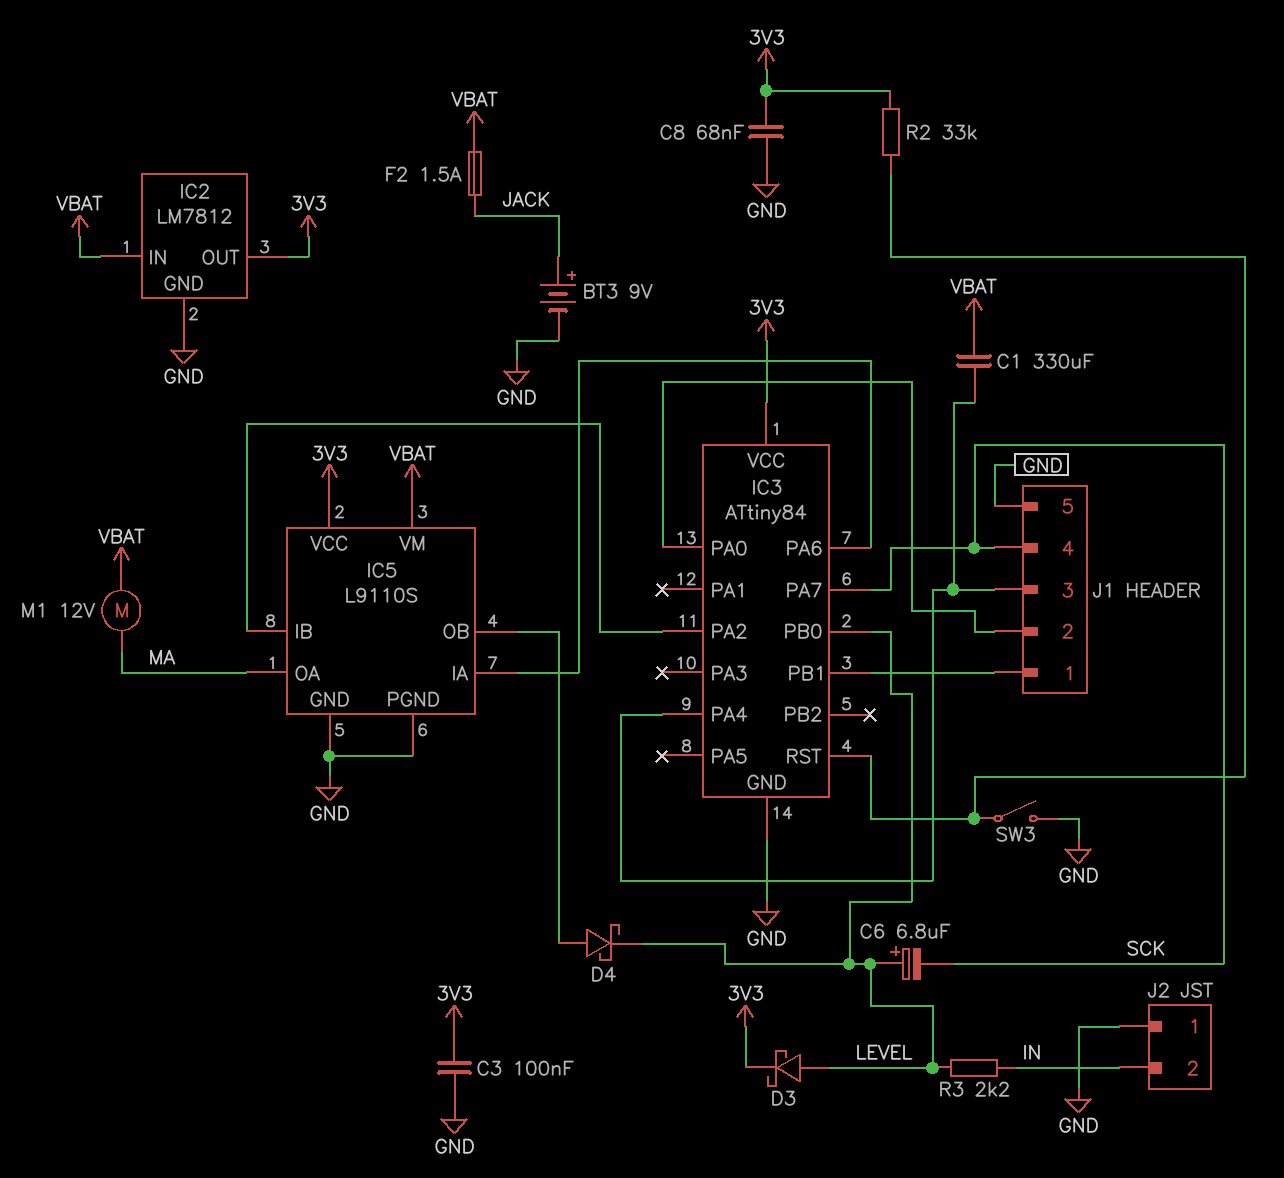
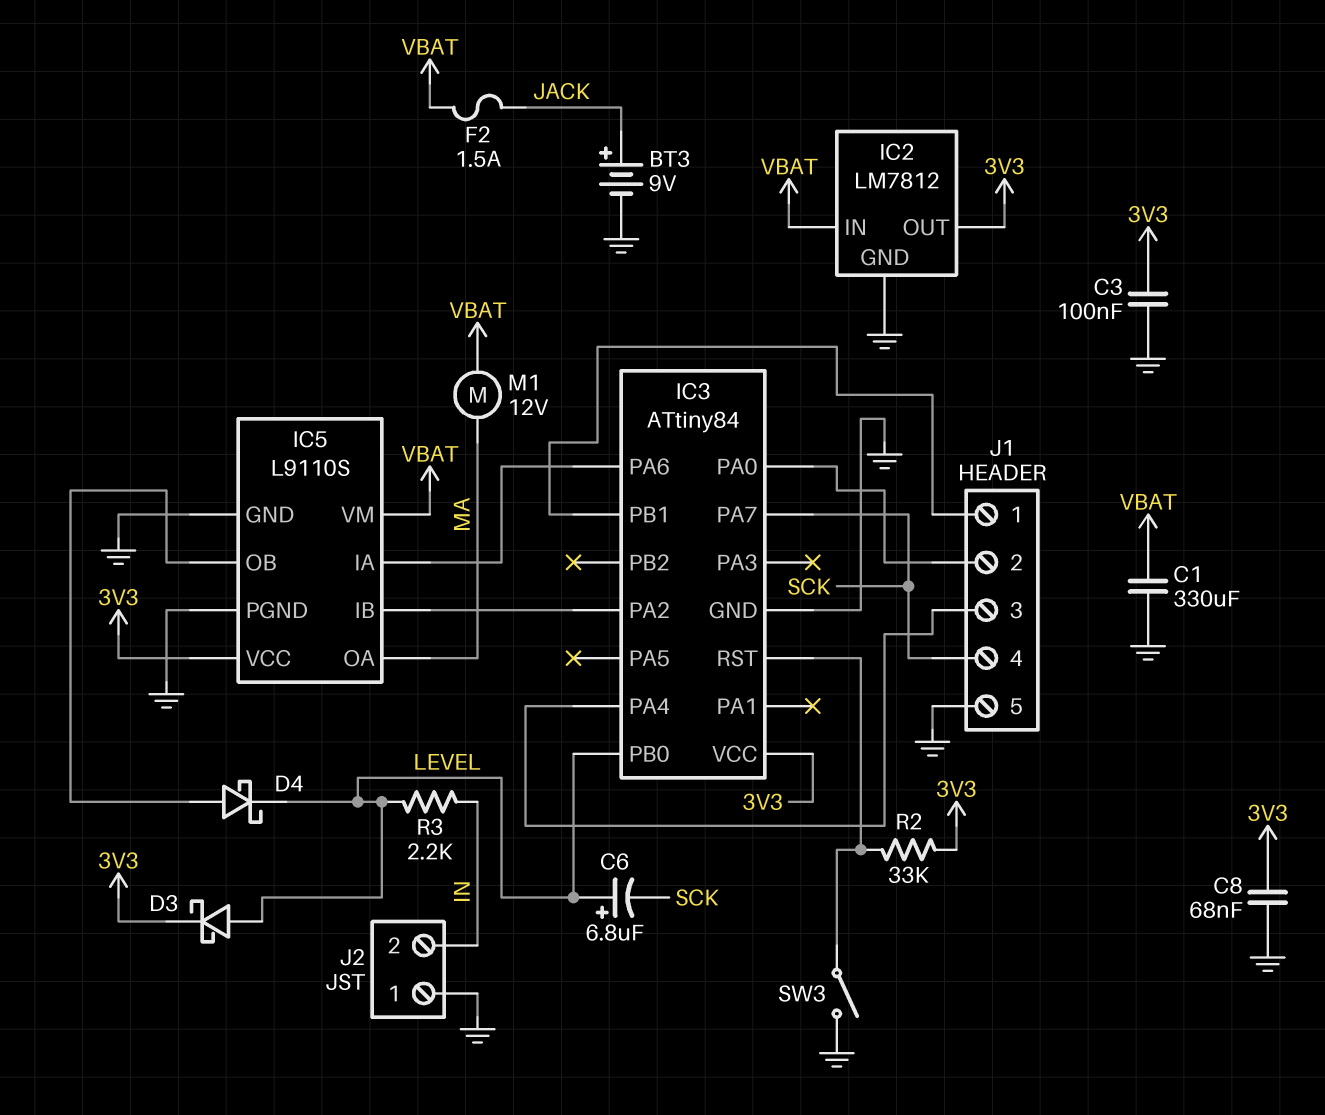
C1: 330uF (IC3/PA4, VBAT) -> 330uF (GND, VBAT)

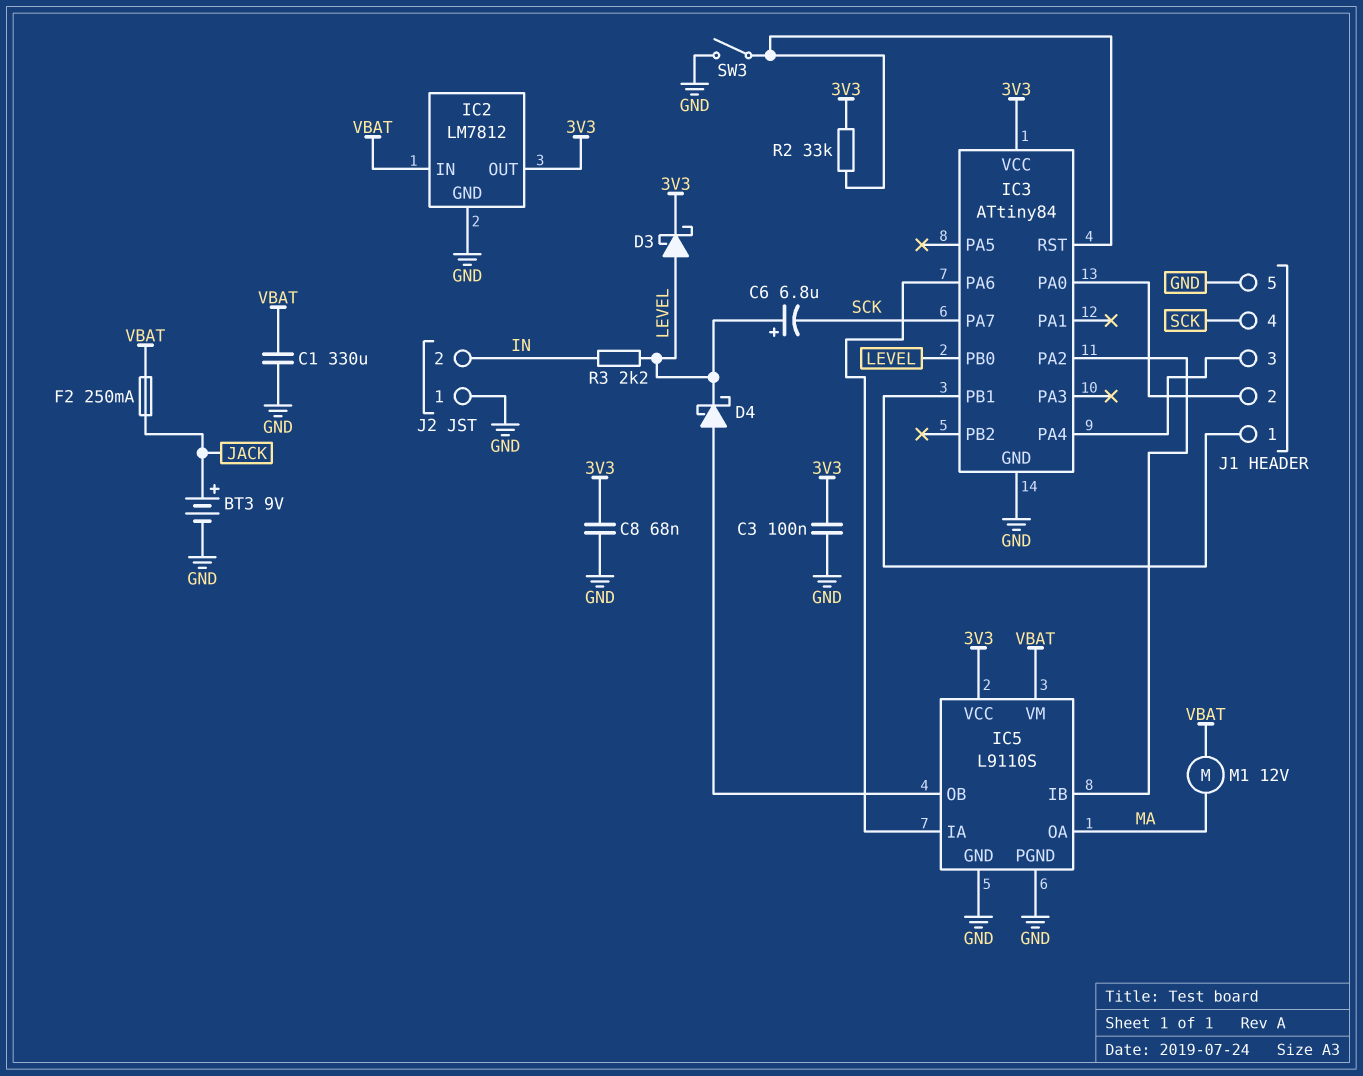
F2: 1.5A (JACK, VBAT) -> 250mA (JACK, VBAT)

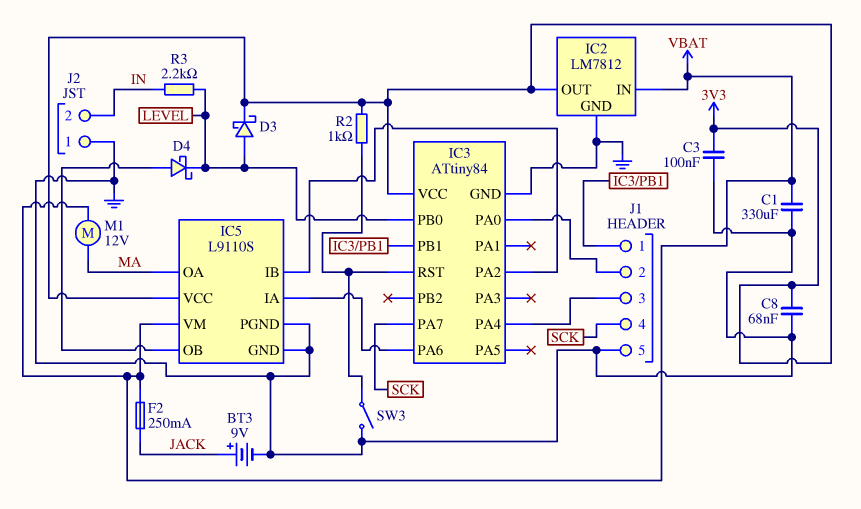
C6: 6.8uF (plus LEVEL, minus SCK) -> none
R2: 33k (3V3, IC3/RST) -> 1k (3V3, IC3/RST)

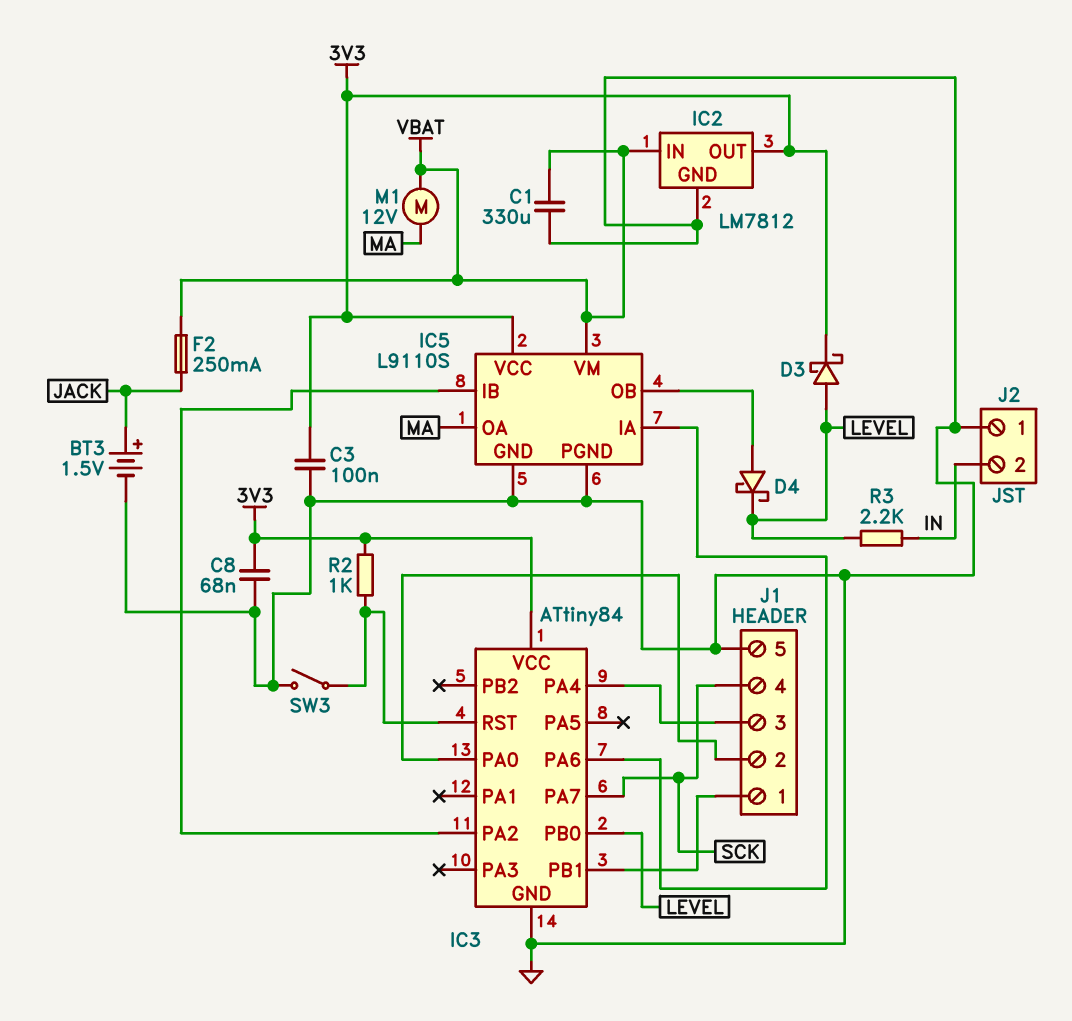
BT3: 9V (plus JACK, minus GND) -> 1.5V (plus JACK, minus GND)

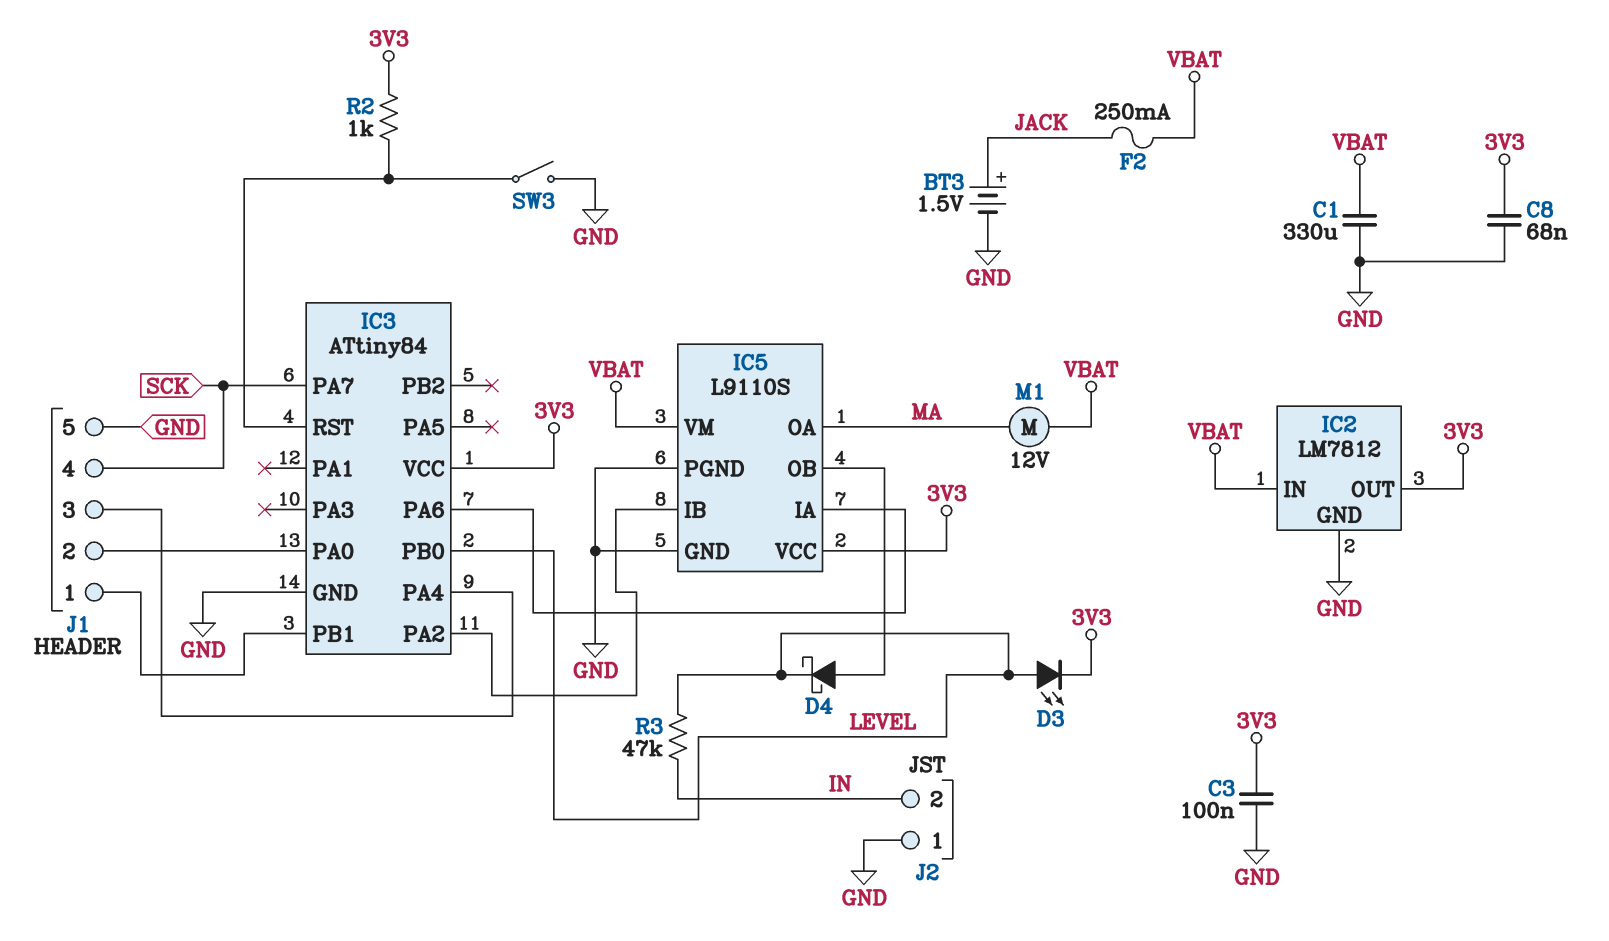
D3: schottky (A LEVEL, K 3V3) -> LED (A LEVEL, K 3V3)
R3: 2.2k (IN, LEVEL) -> 47k (IN, LEVEL)

